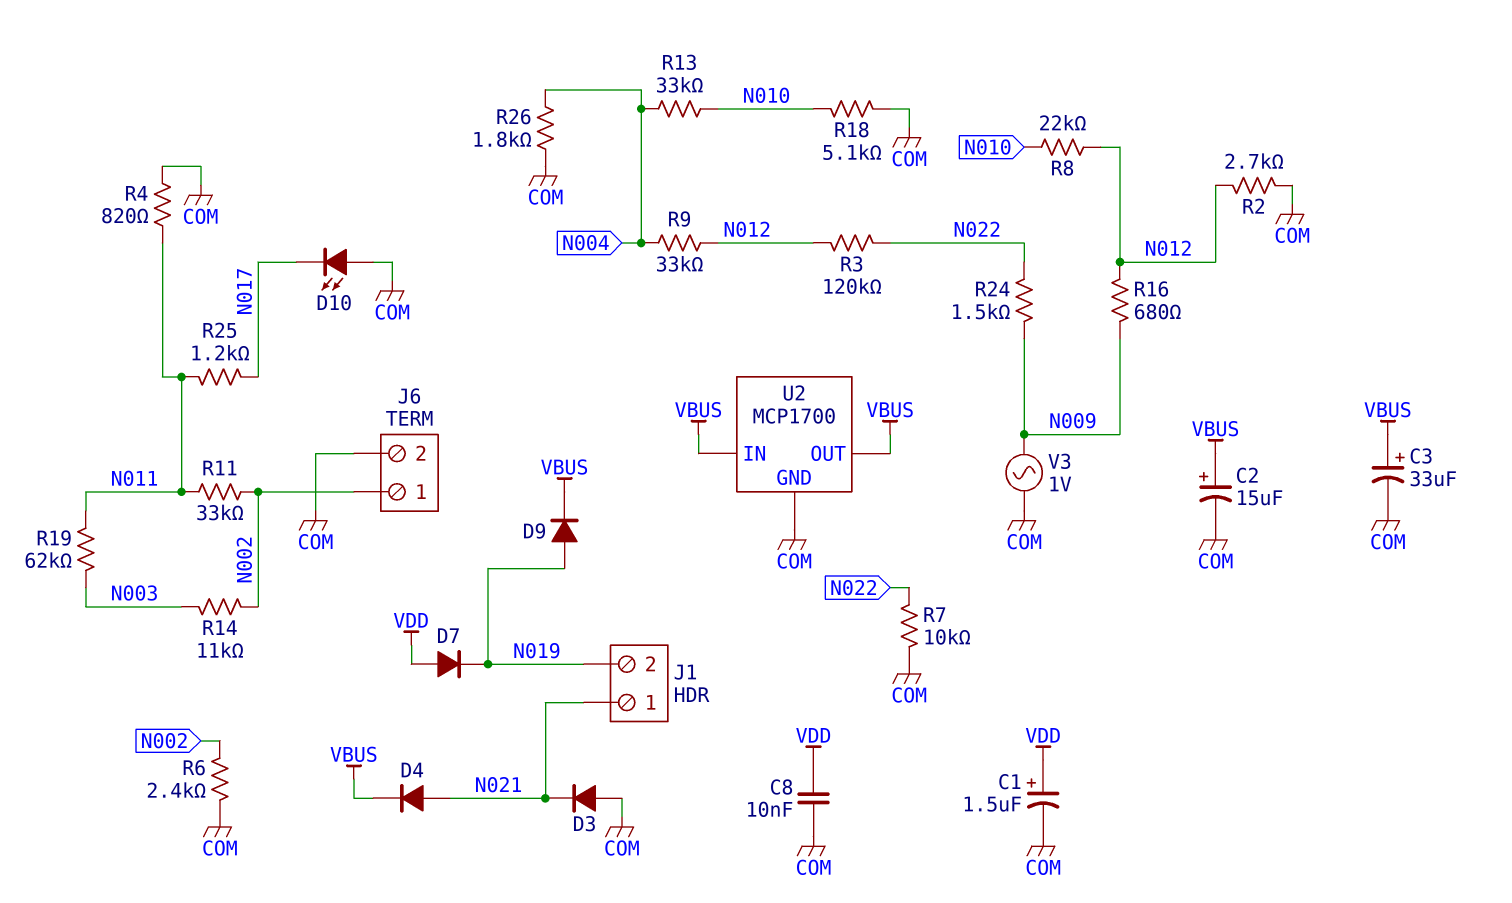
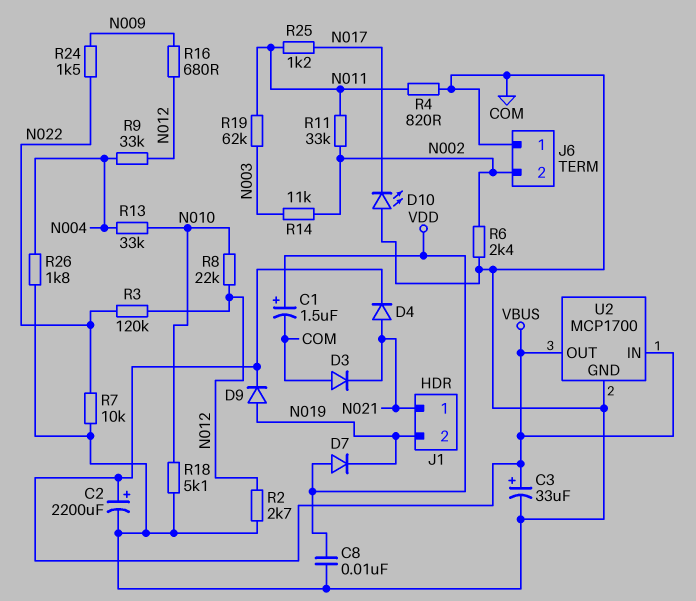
C2: 15uF (plus VBUS, minus COM) -> 2200uF (plus VBUS, minus COM)
J6 pin 1: N002 -> COM
J6 pin 2: COM -> N002
V3: AC 1V (COM, N009) -> none

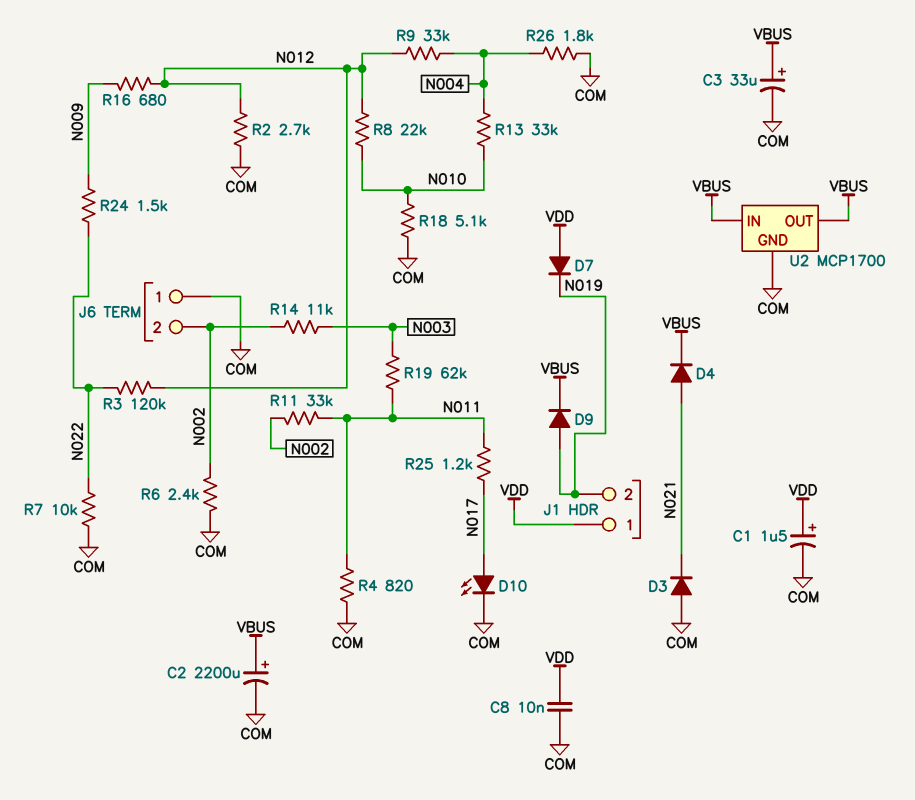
D10: LED (A COM, K N017) -> LED (A N017, K COM)
J1 pin 1: N021 -> VDD

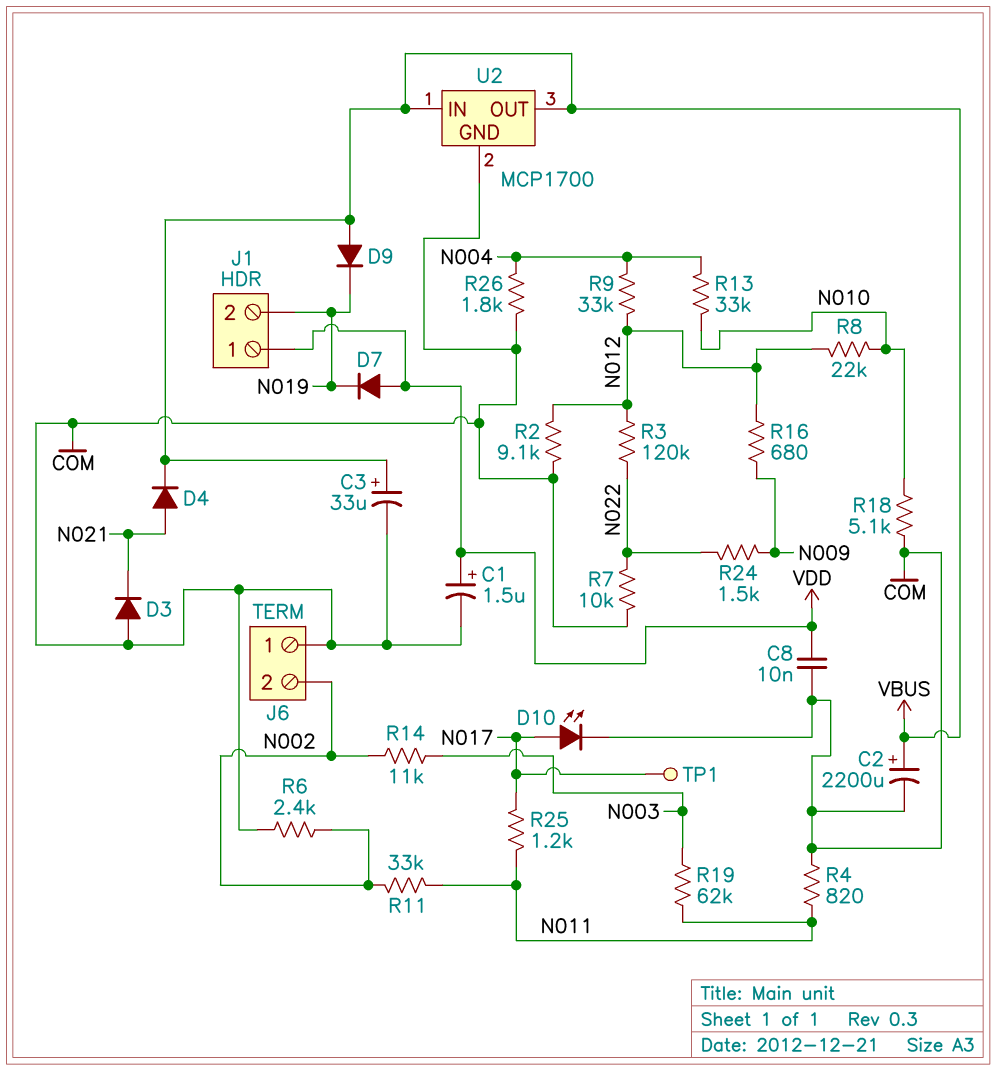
D9: diode (A N019, K VBUS) -> diode (A VBUS, K N019)
R2: 2.7k (COM, N012) -> 9.1k (COM, N012)
TP1: none -> test point (N017)

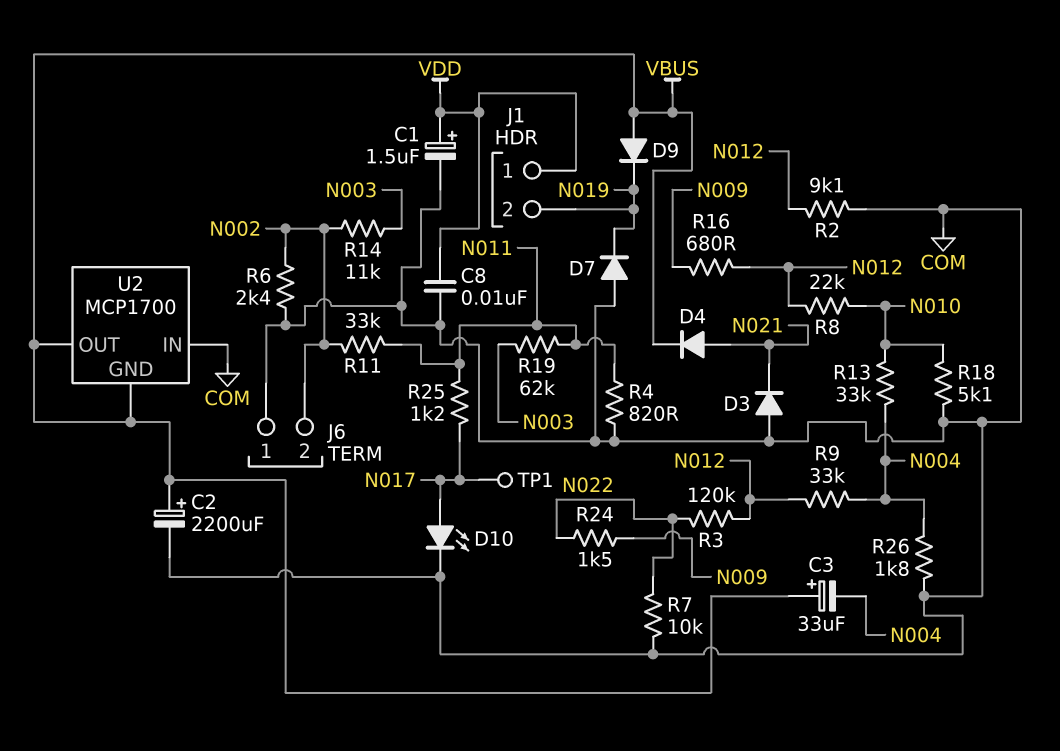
C3: 33uF (plus VBUS, minus COM) -> 33uF (plus VBUS, minus N004)
D7: diode (A VDD, K N019) -> diode (A COM, K N019)
U2 pin GND: COM -> VBUS
U2 pin IN: VBUS -> COM

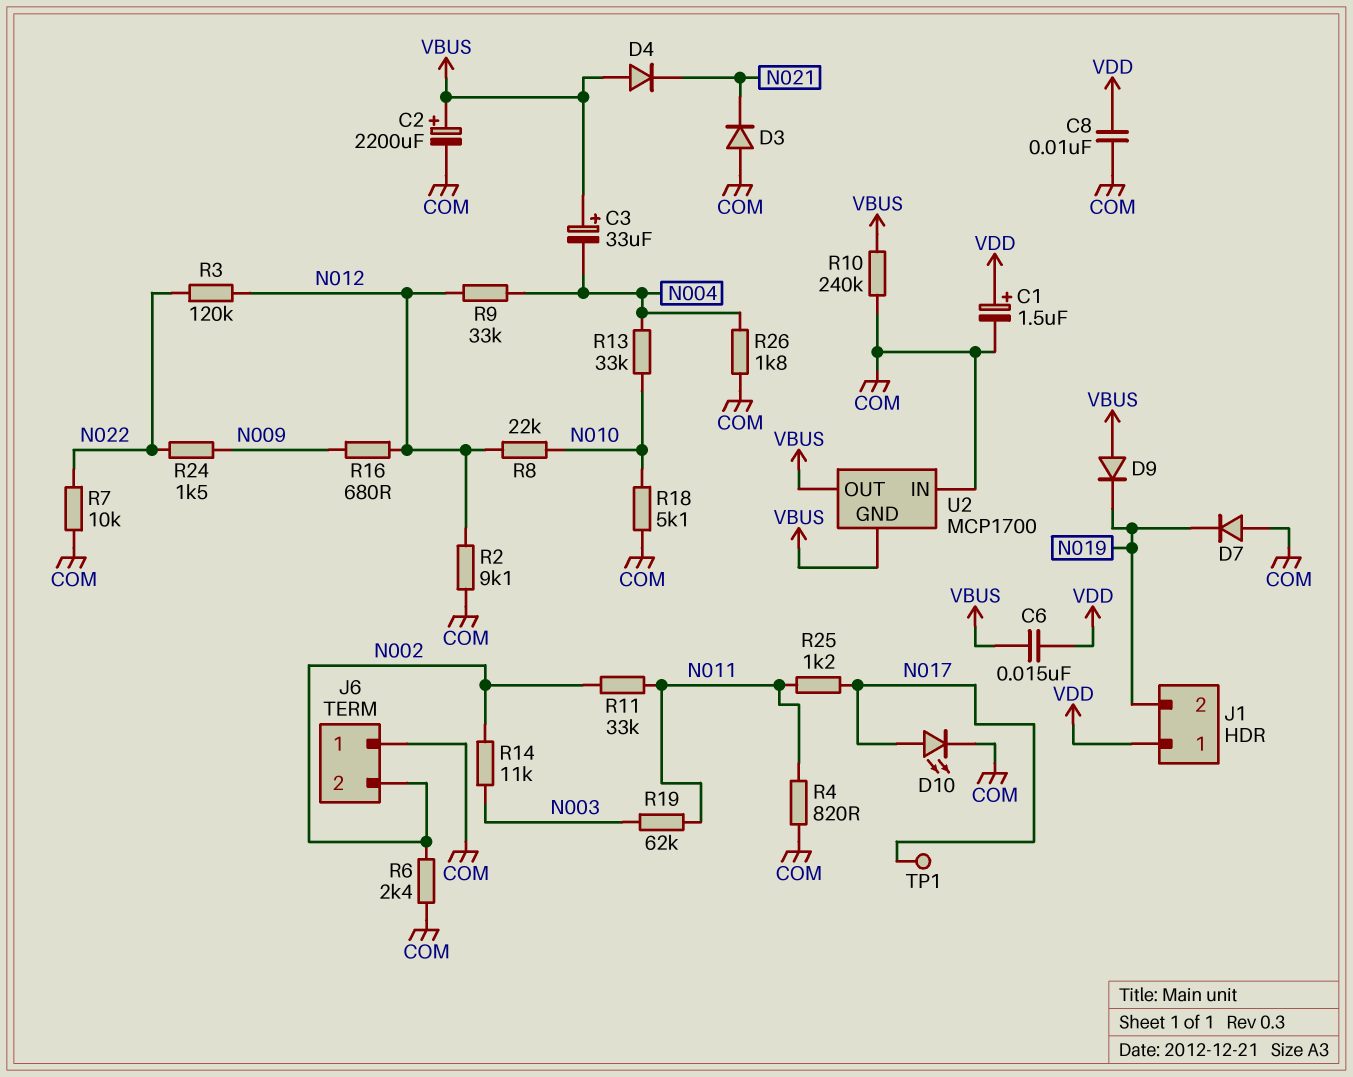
C6: none -> 15nF (VBUS, VDD)
D4: diode (A N021, K VBUS) -> diode (A VBUS, K N021)
R10: none -> 240k (COM, VBUS)

